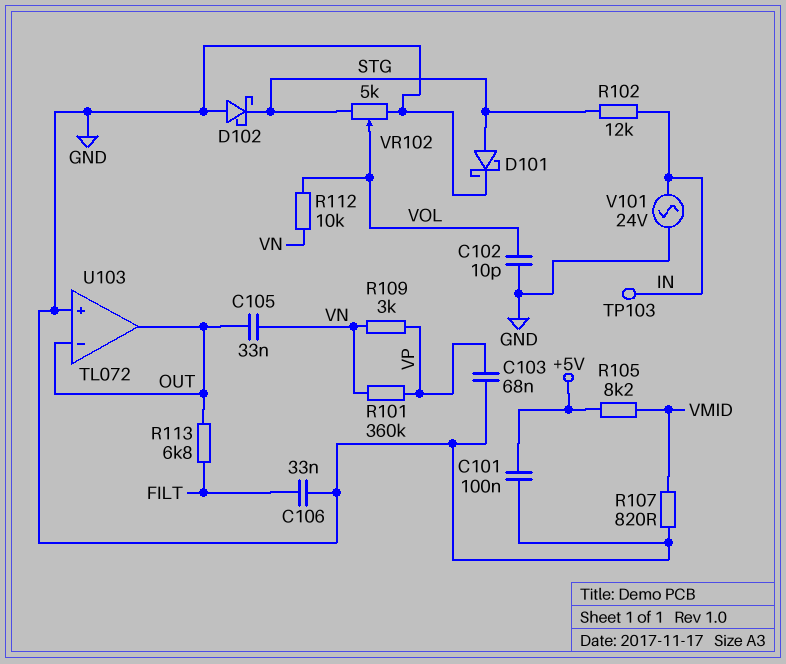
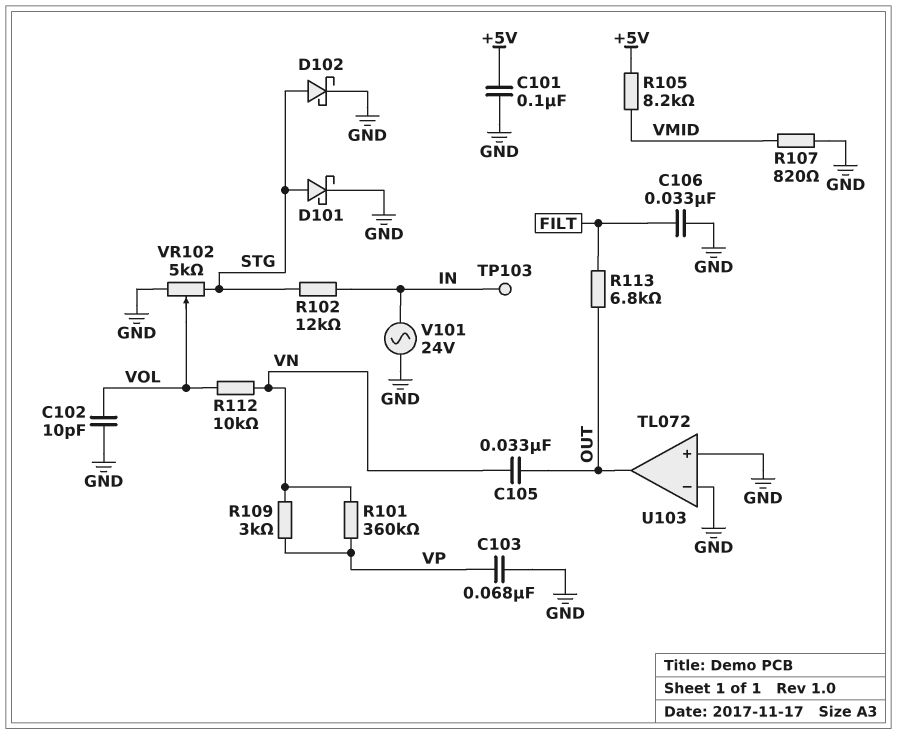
D102: schottky (A GND, K STG) -> schottky (A STG, K GND)
U103 pin in-: OUT -> GND

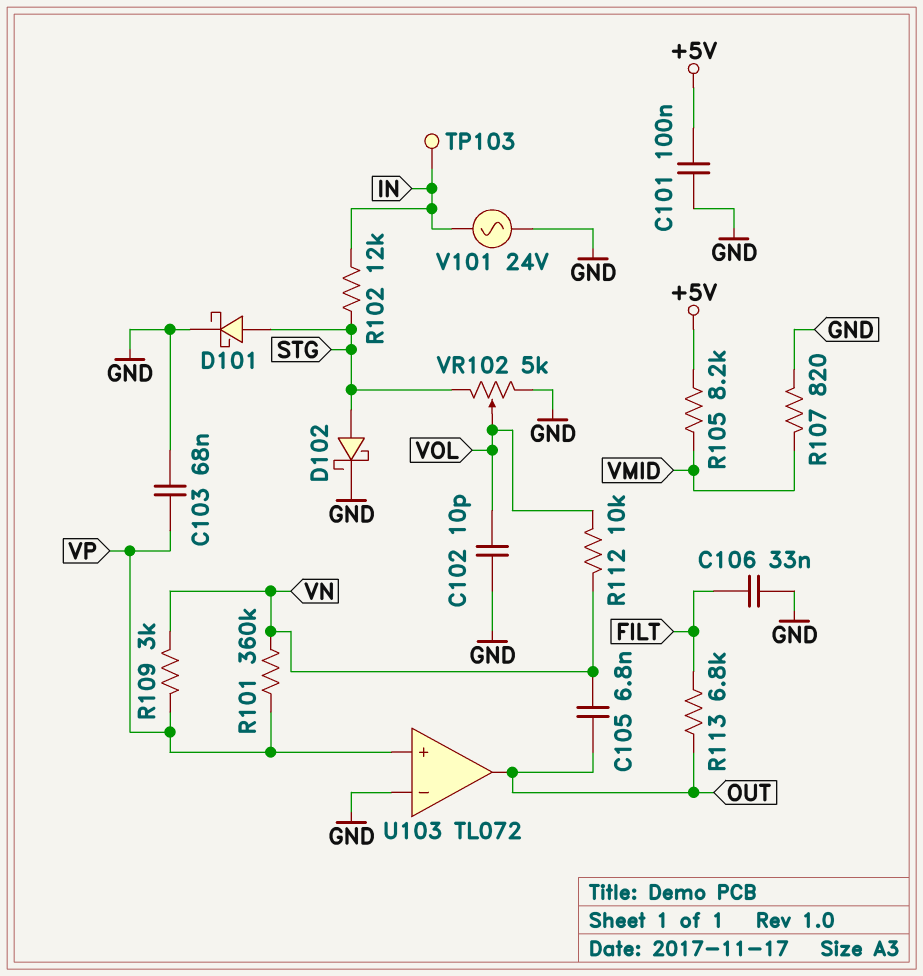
C105: 33nF (OUT, VN) -> 6.8nF (OUT, VN)
U103 pin in+: GND -> VP

